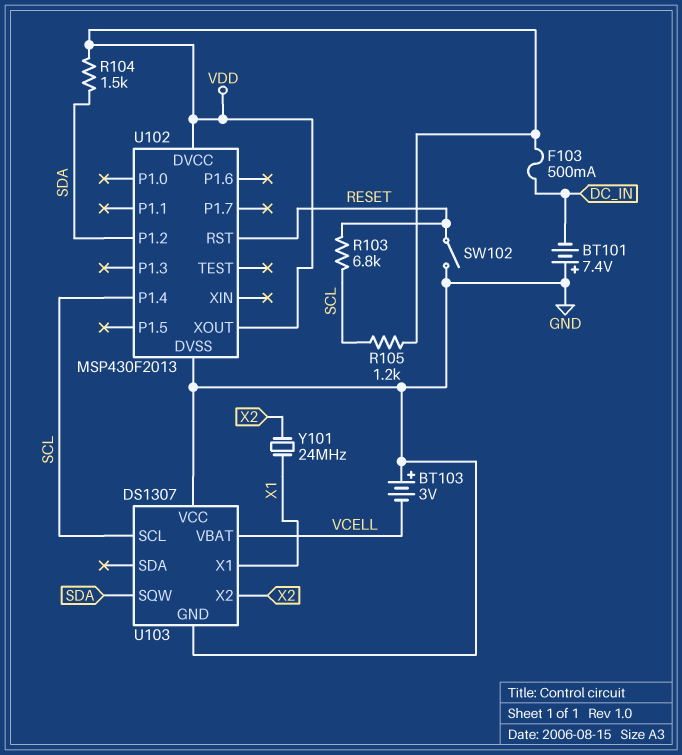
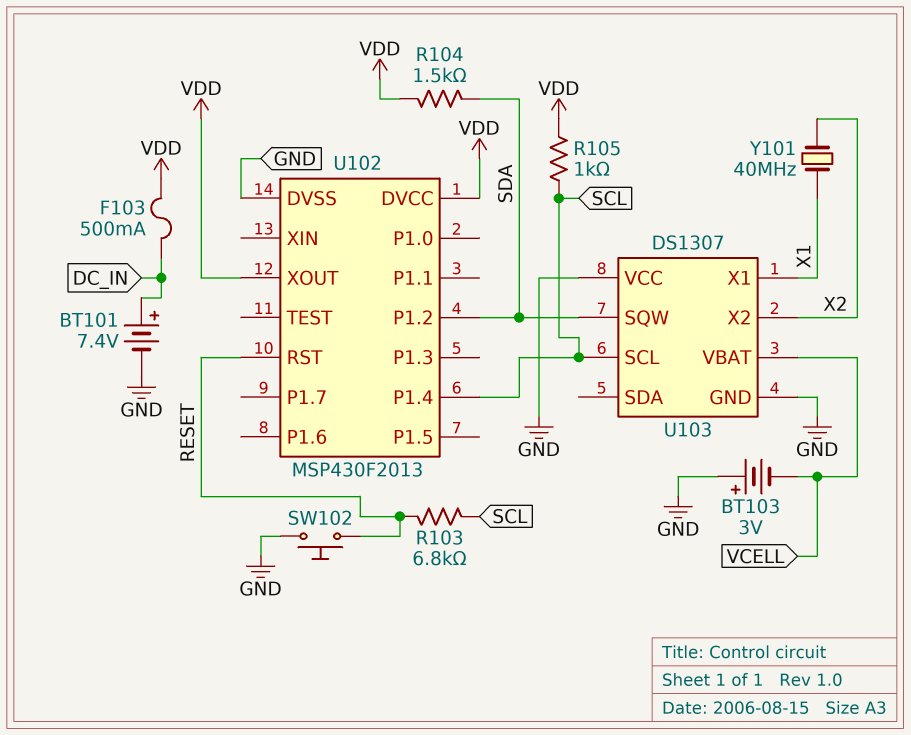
BT101: 7.4V (plus GND, minus DC_IN) -> 7.4V (plus DC_IN, minus GND)
R105: 1.2k (SCL, VDD) -> 1k (SCL, VDD)
SW102: switch (GND, RESET) -> button (GND, RESET)
Y101: 24MHz (X1, X2) -> 40MHz (X1, X2)

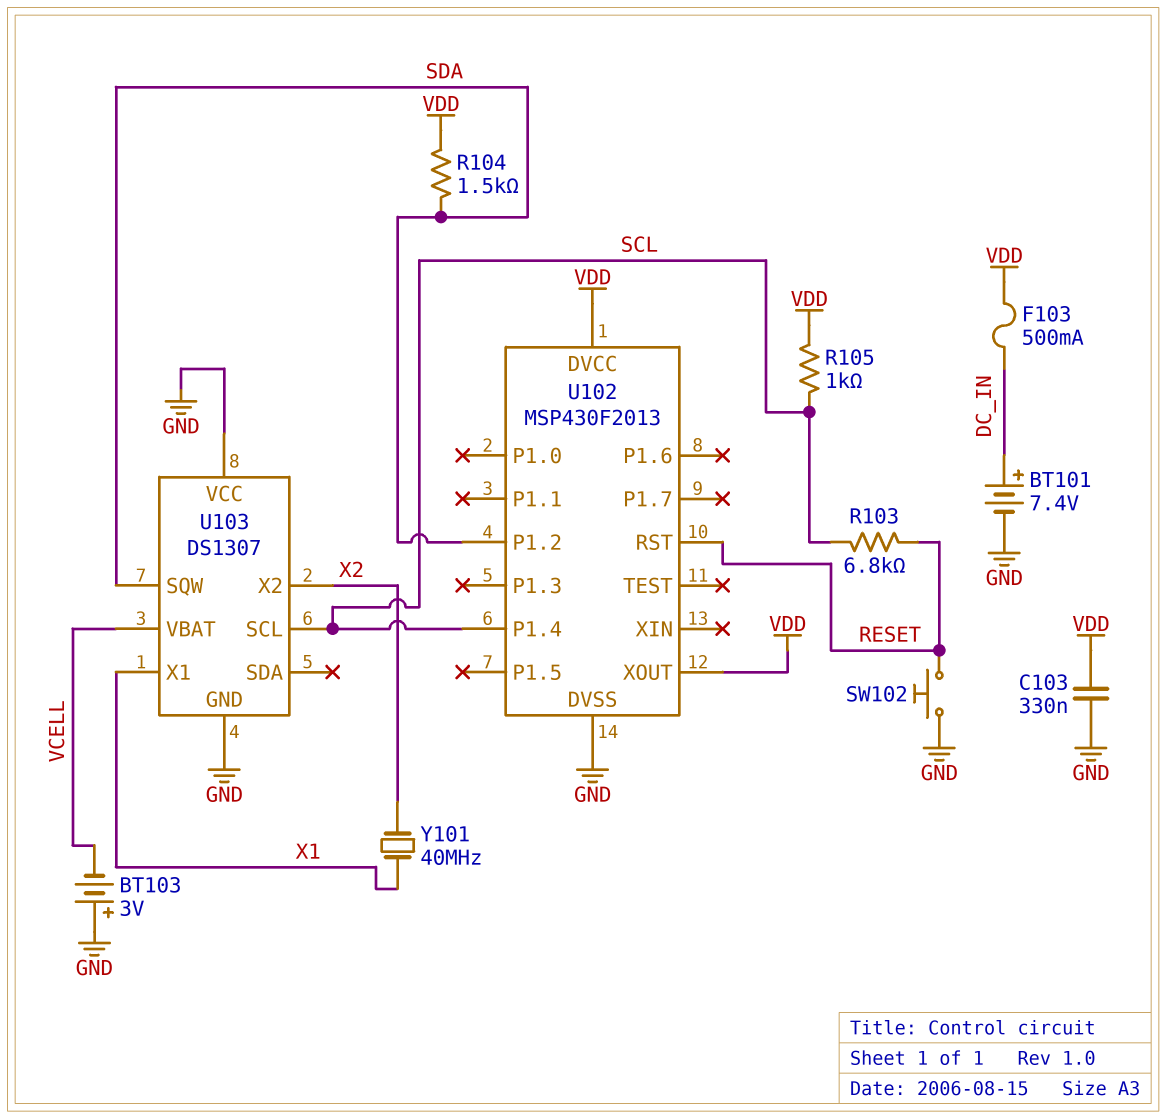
C103: none -> 330nF (GND, VDD)

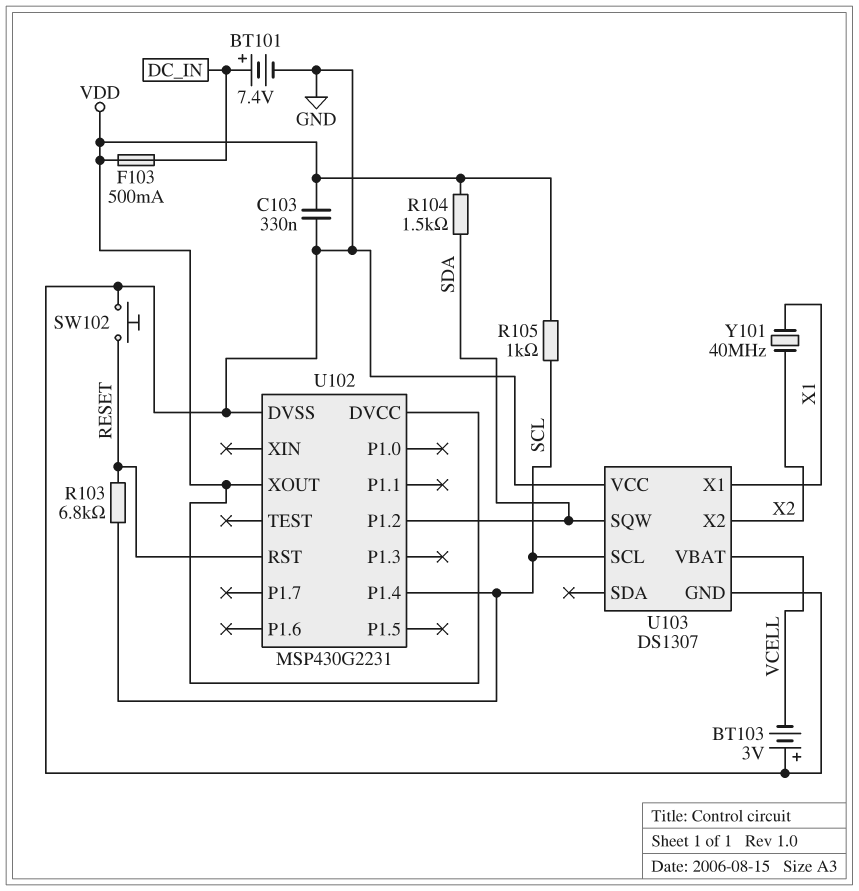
U102: MSP430F2013 -> MSP430G2231

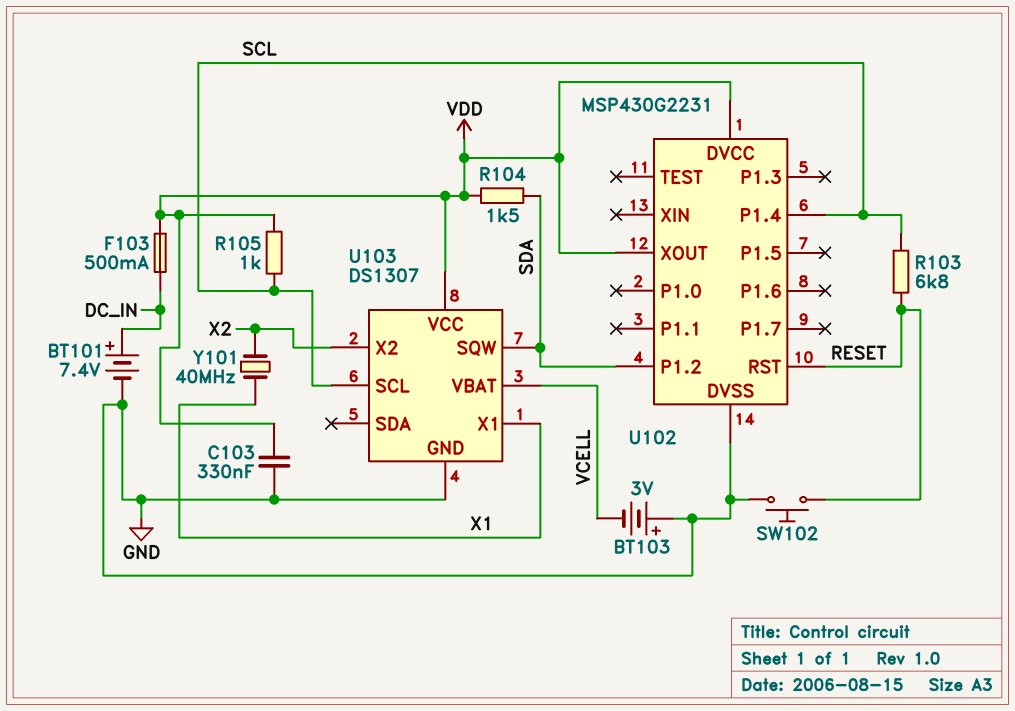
U103 pin VCC: GND -> VDD

